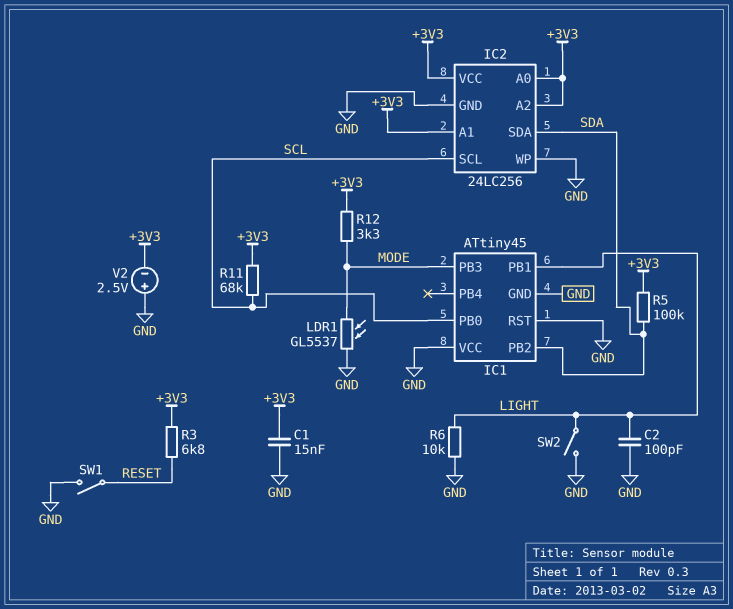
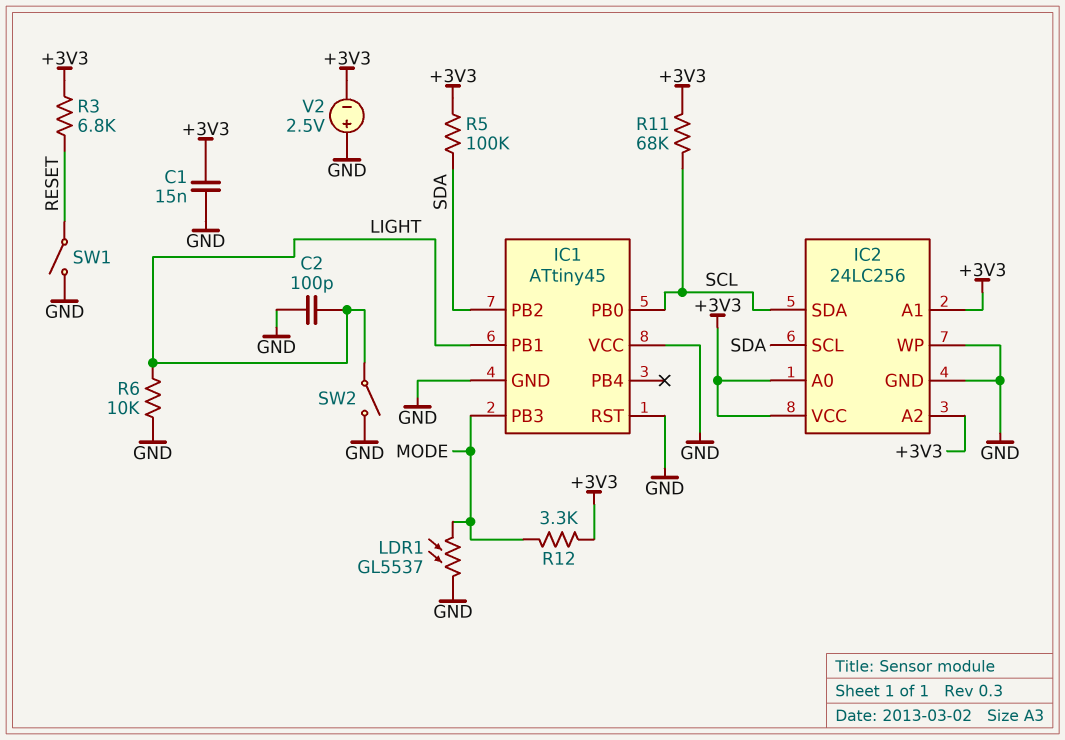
IC2 pin SCL: SCL -> SDA
IC2 pin SDA: SDA -> SCL

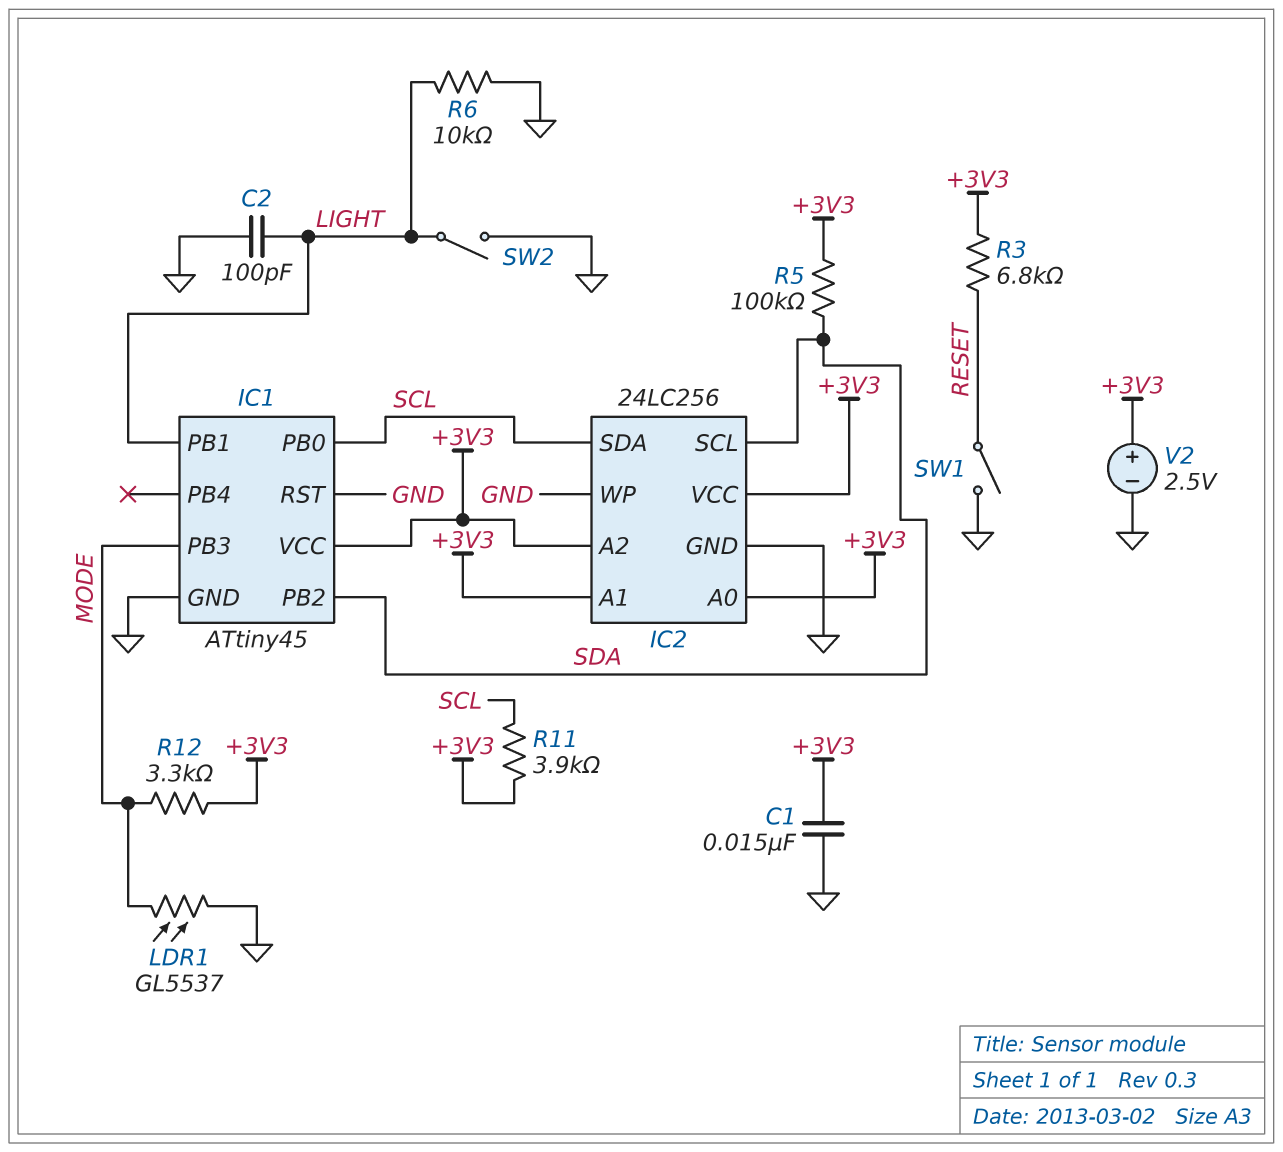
IC1 pin VCC: GND -> +3V3
R11: 68k (+3V3, SCL) -> 3.9k (+3V3, SCL)
V2: 2.5V (plus GND, minus +3V3) -> 2.5V (plus +3V3, minus GND)

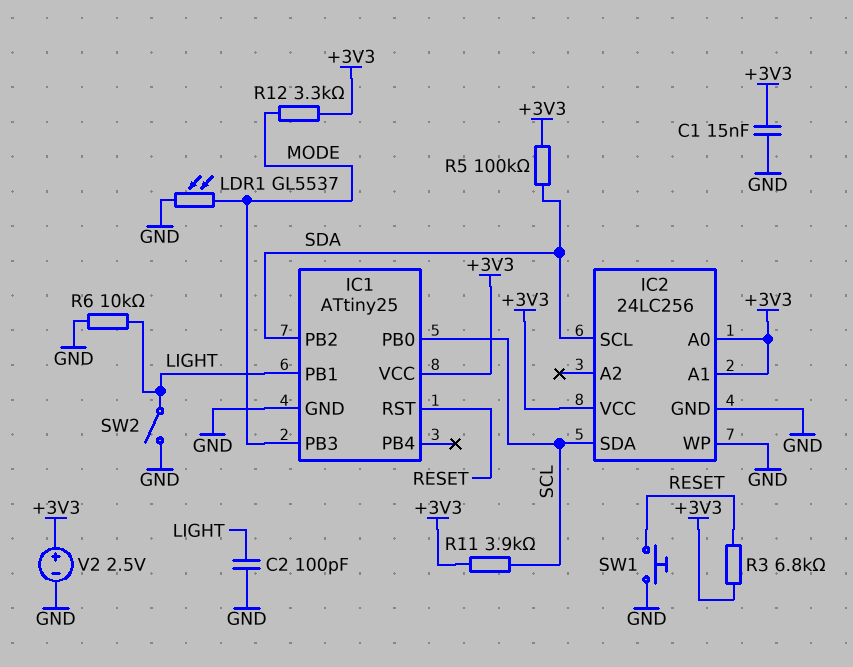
IC1: ATtiny45 -> ATtiny25
IC1 pin RST: GND -> RESET
IC2 pin A2: +3V3 -> none
SW1: switch (GND, RESET) -> button (GND, RESET)

